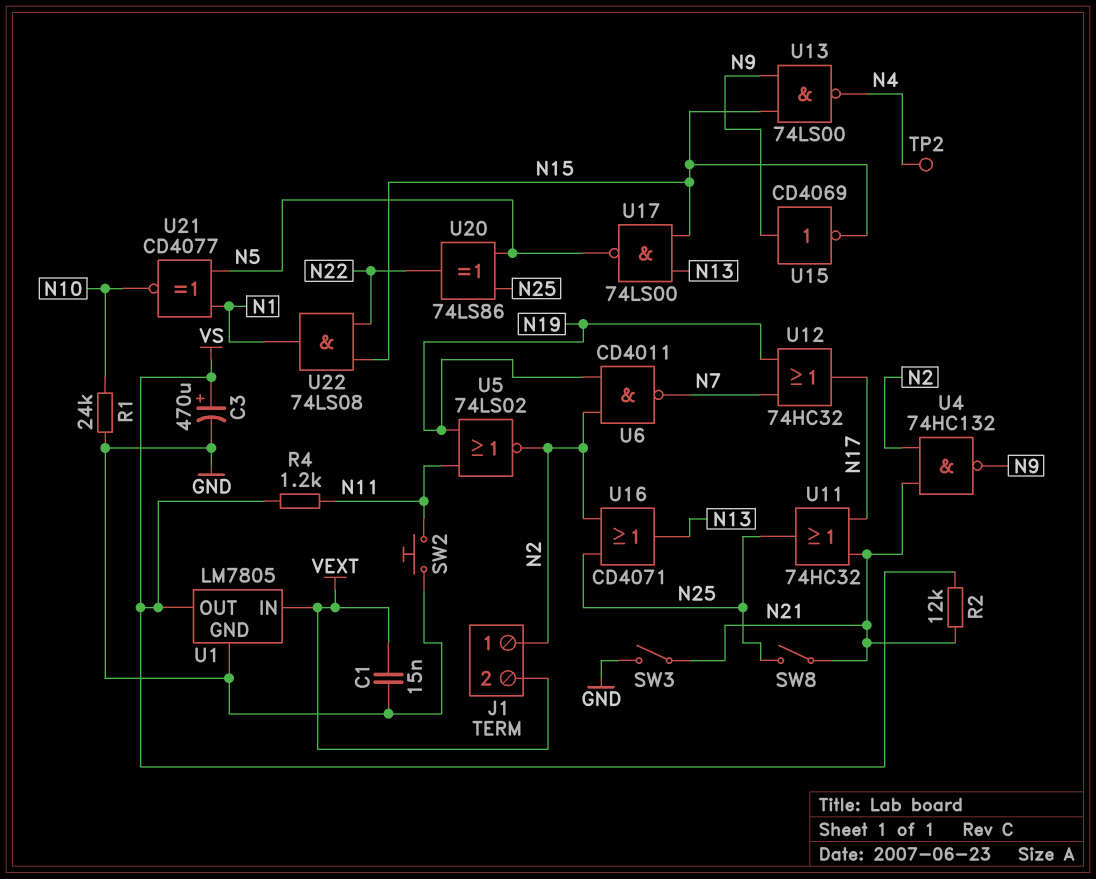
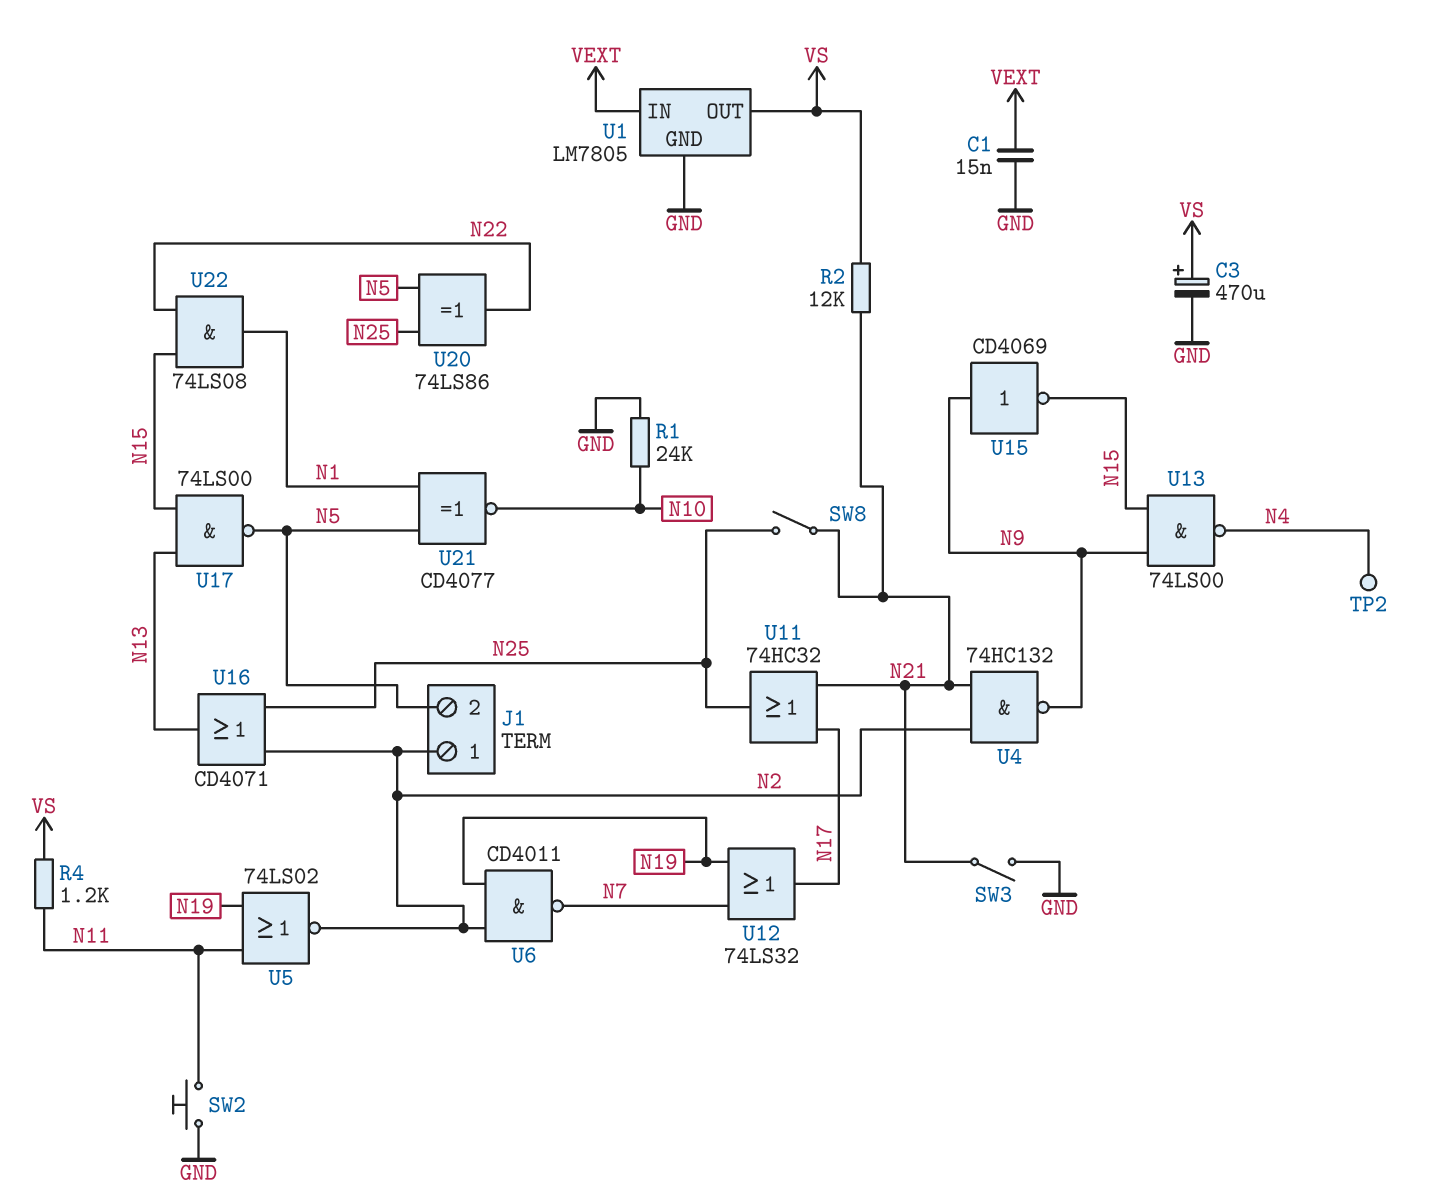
J1 pin 2: VEXT -> N5
U12: OR 74HC32 (in N7, in N19, out N17) -> OR 74LS32 (in N7, in N19, out N17)

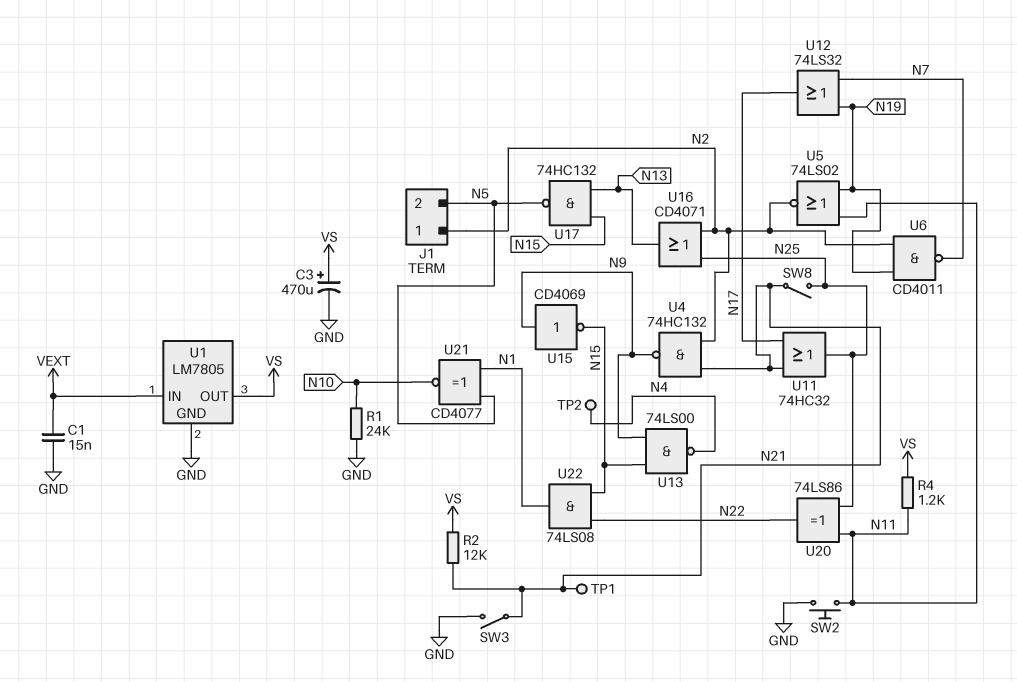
TP1: none -> test point (N21)
U17: NAND 74LS00 (in N13, in N15, out N5) -> NAND 74HC132 (in N13, in N15, out N5)
U20: XOR 74LS86 (in N5, in N25, out N22) -> XOR 74LS86 (in N11, in N25, out N22)

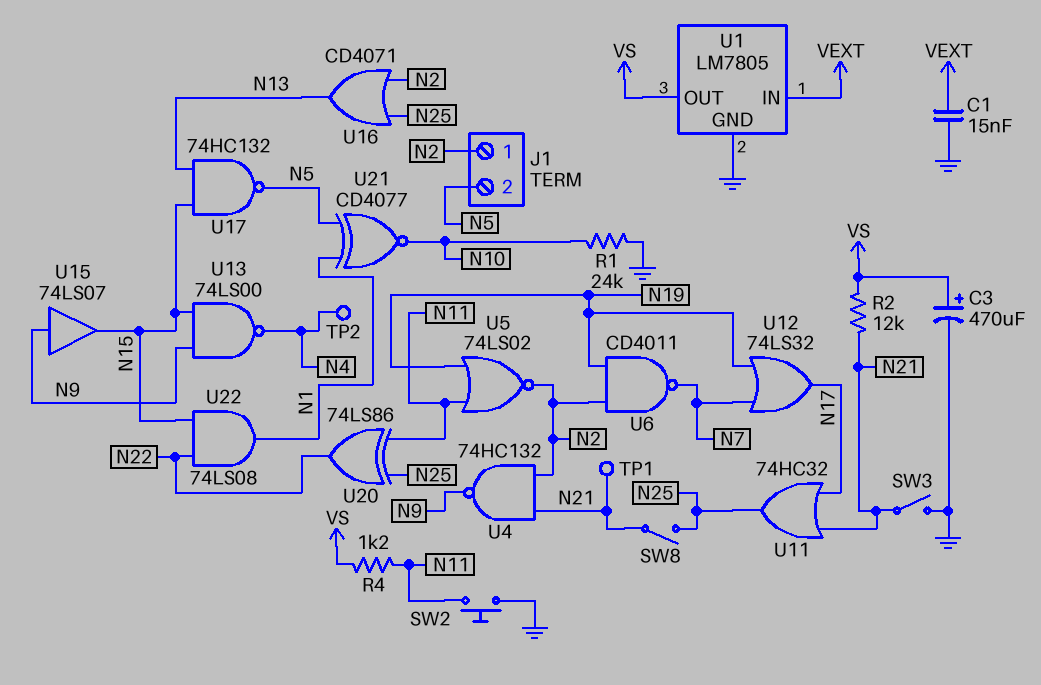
U15: NOT CD4069 (in N9, out N15) -> buffer 74LS07 (in N9, out N15)

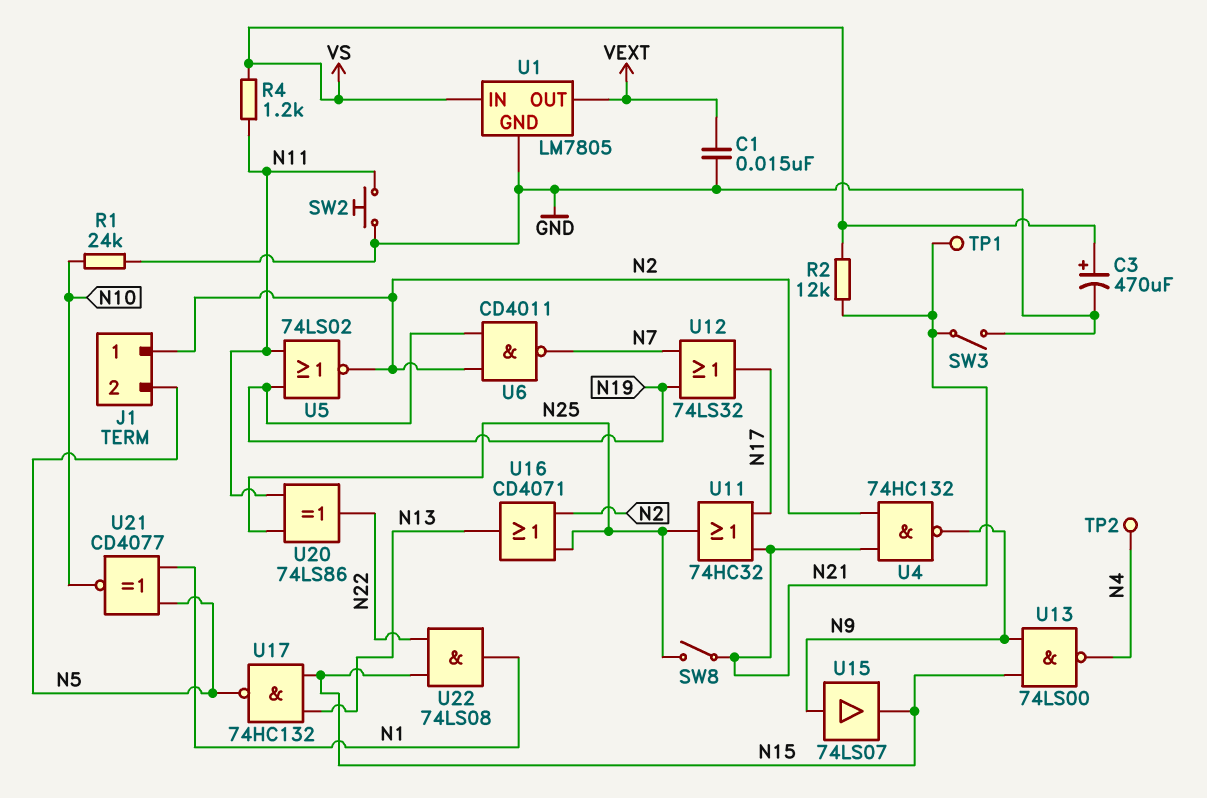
U1 pin IN: VEXT -> VS
U1 pin OUT: VS -> VEXT

